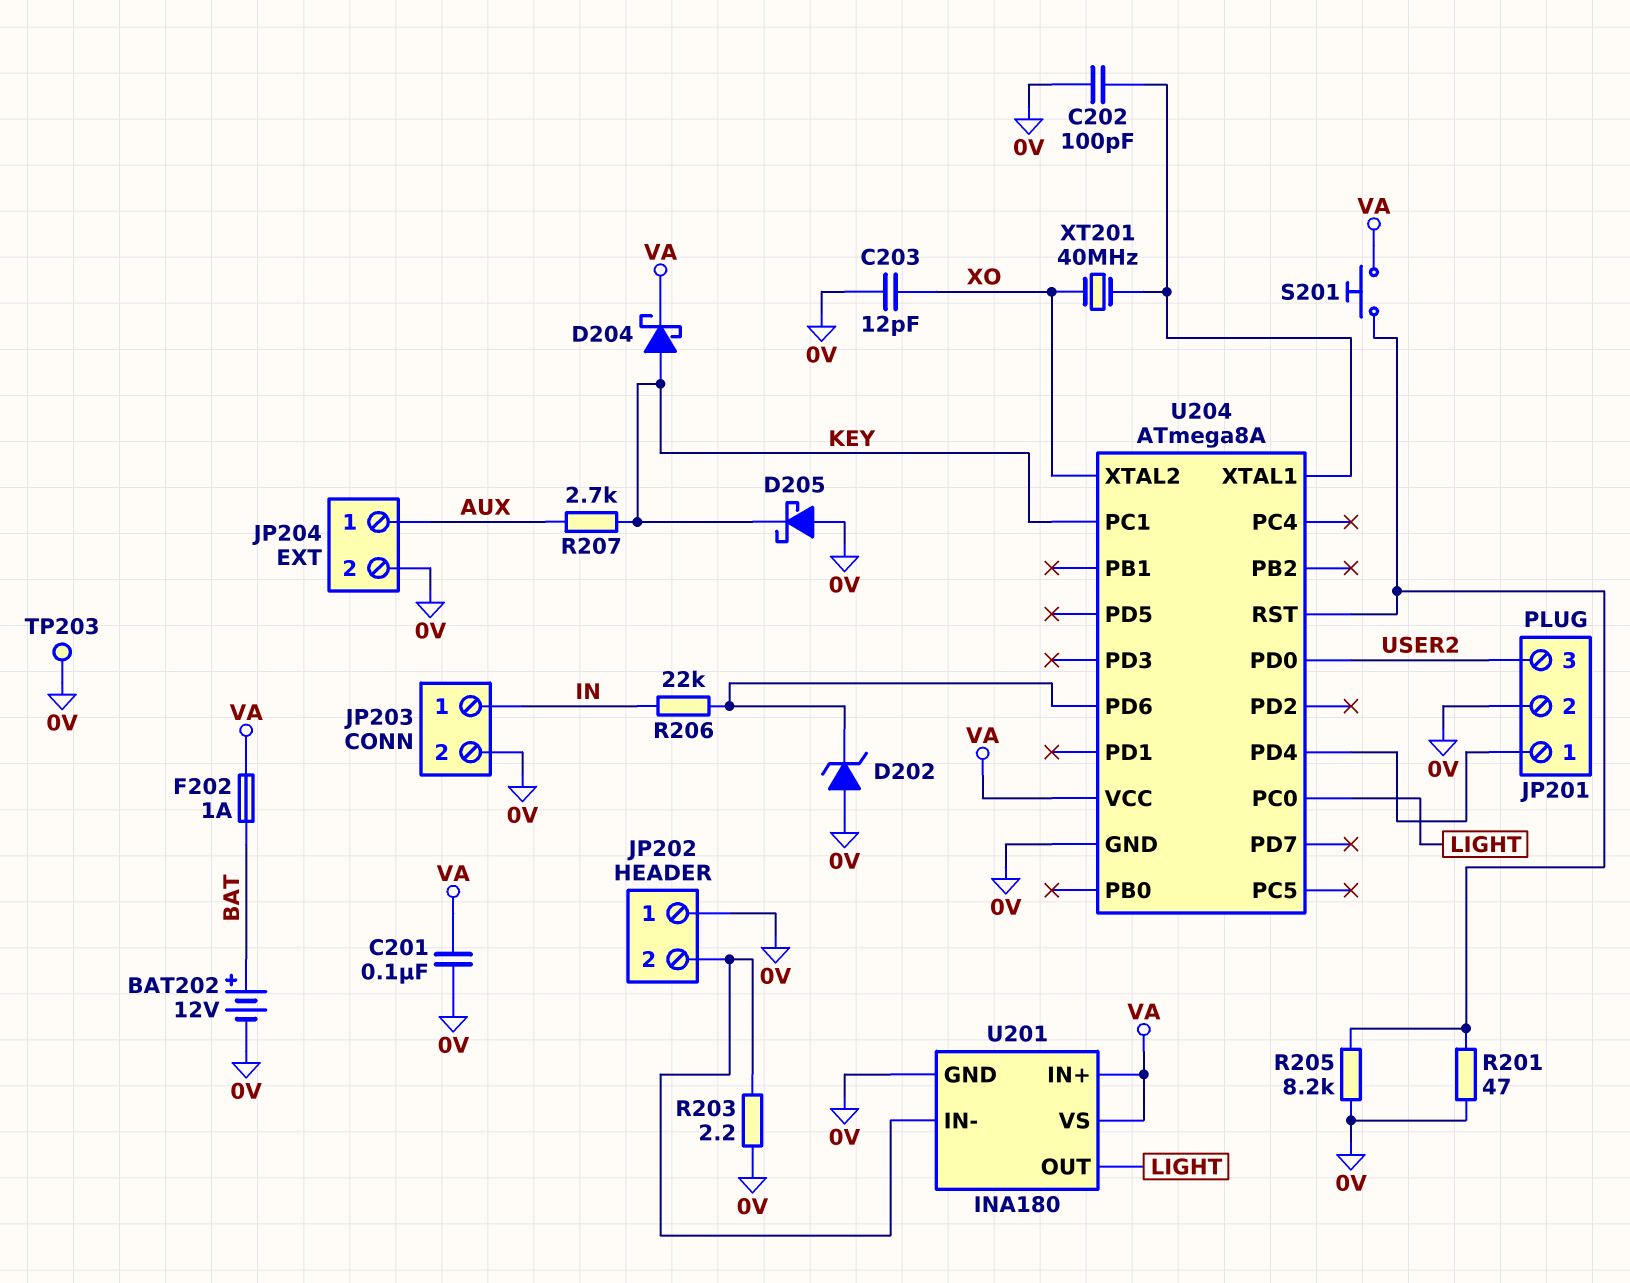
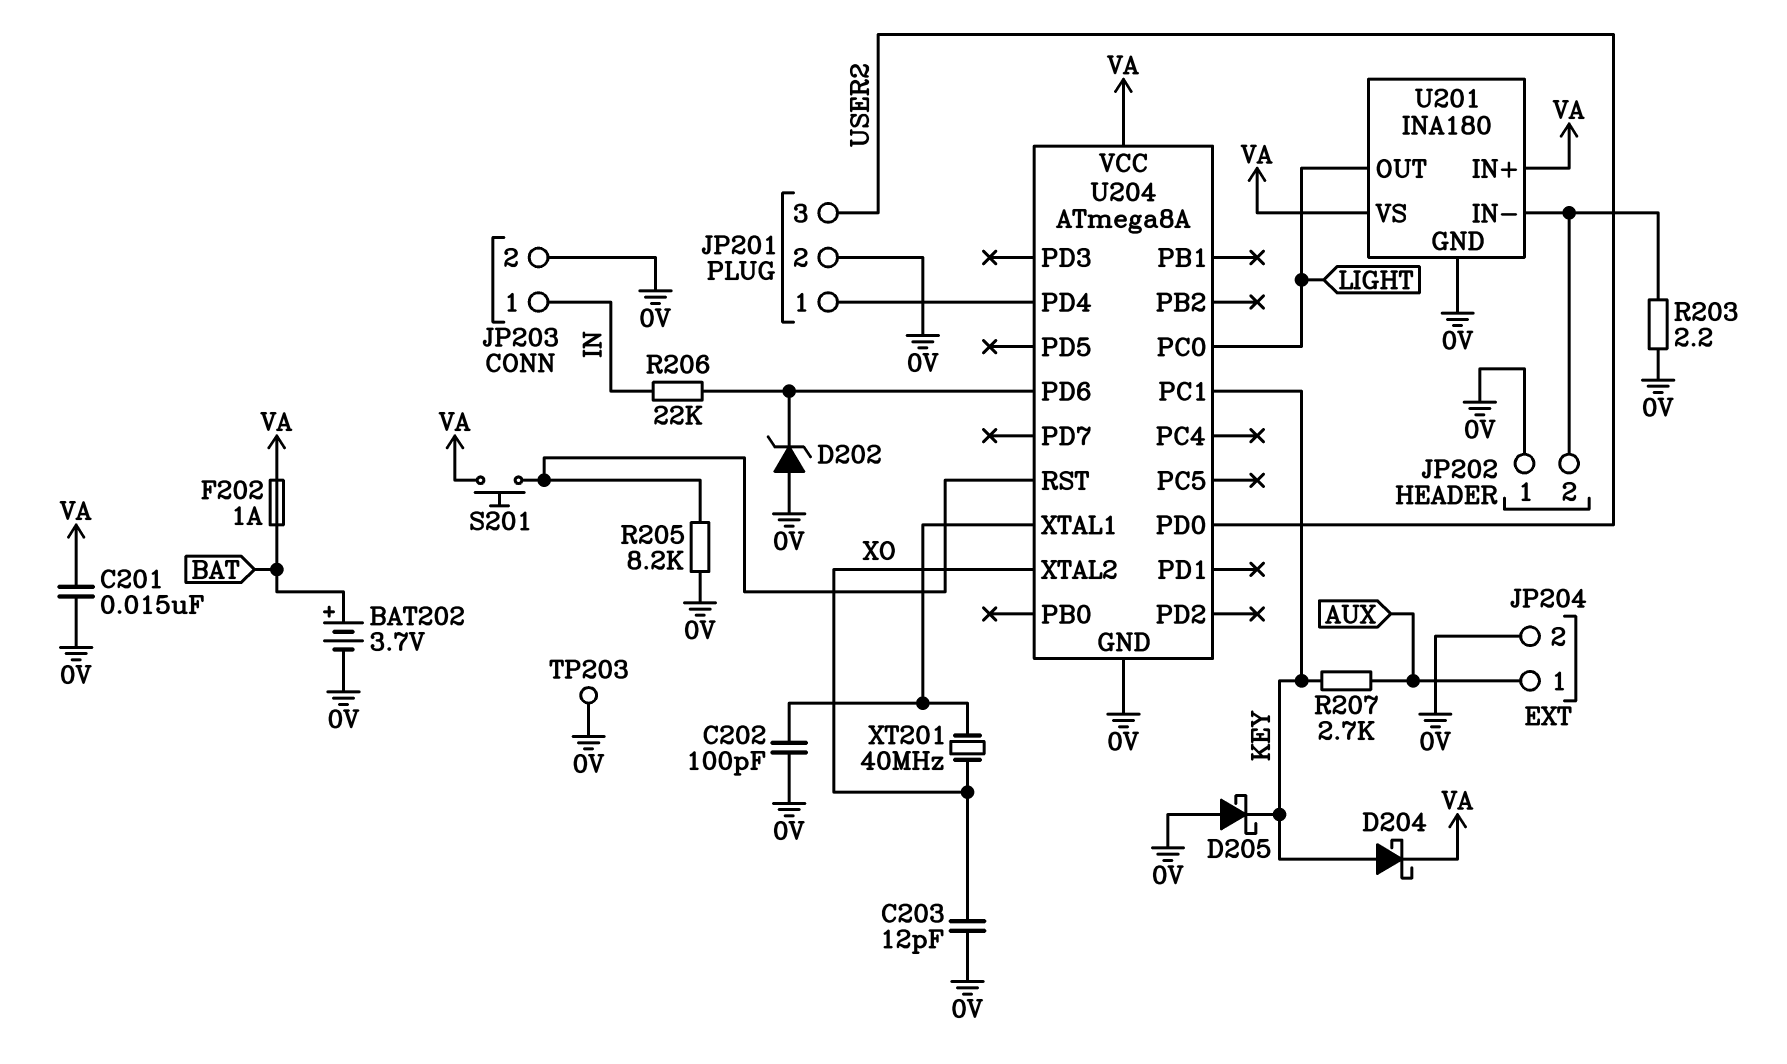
BAT202: 12V (plus BAT, minus 0V) -> 3.7V (plus BAT, minus 0V)
C201: 100nF (0V, VA) -> 15nF (0V, VA)
R201: 47 (0V, U204/RST) -> none

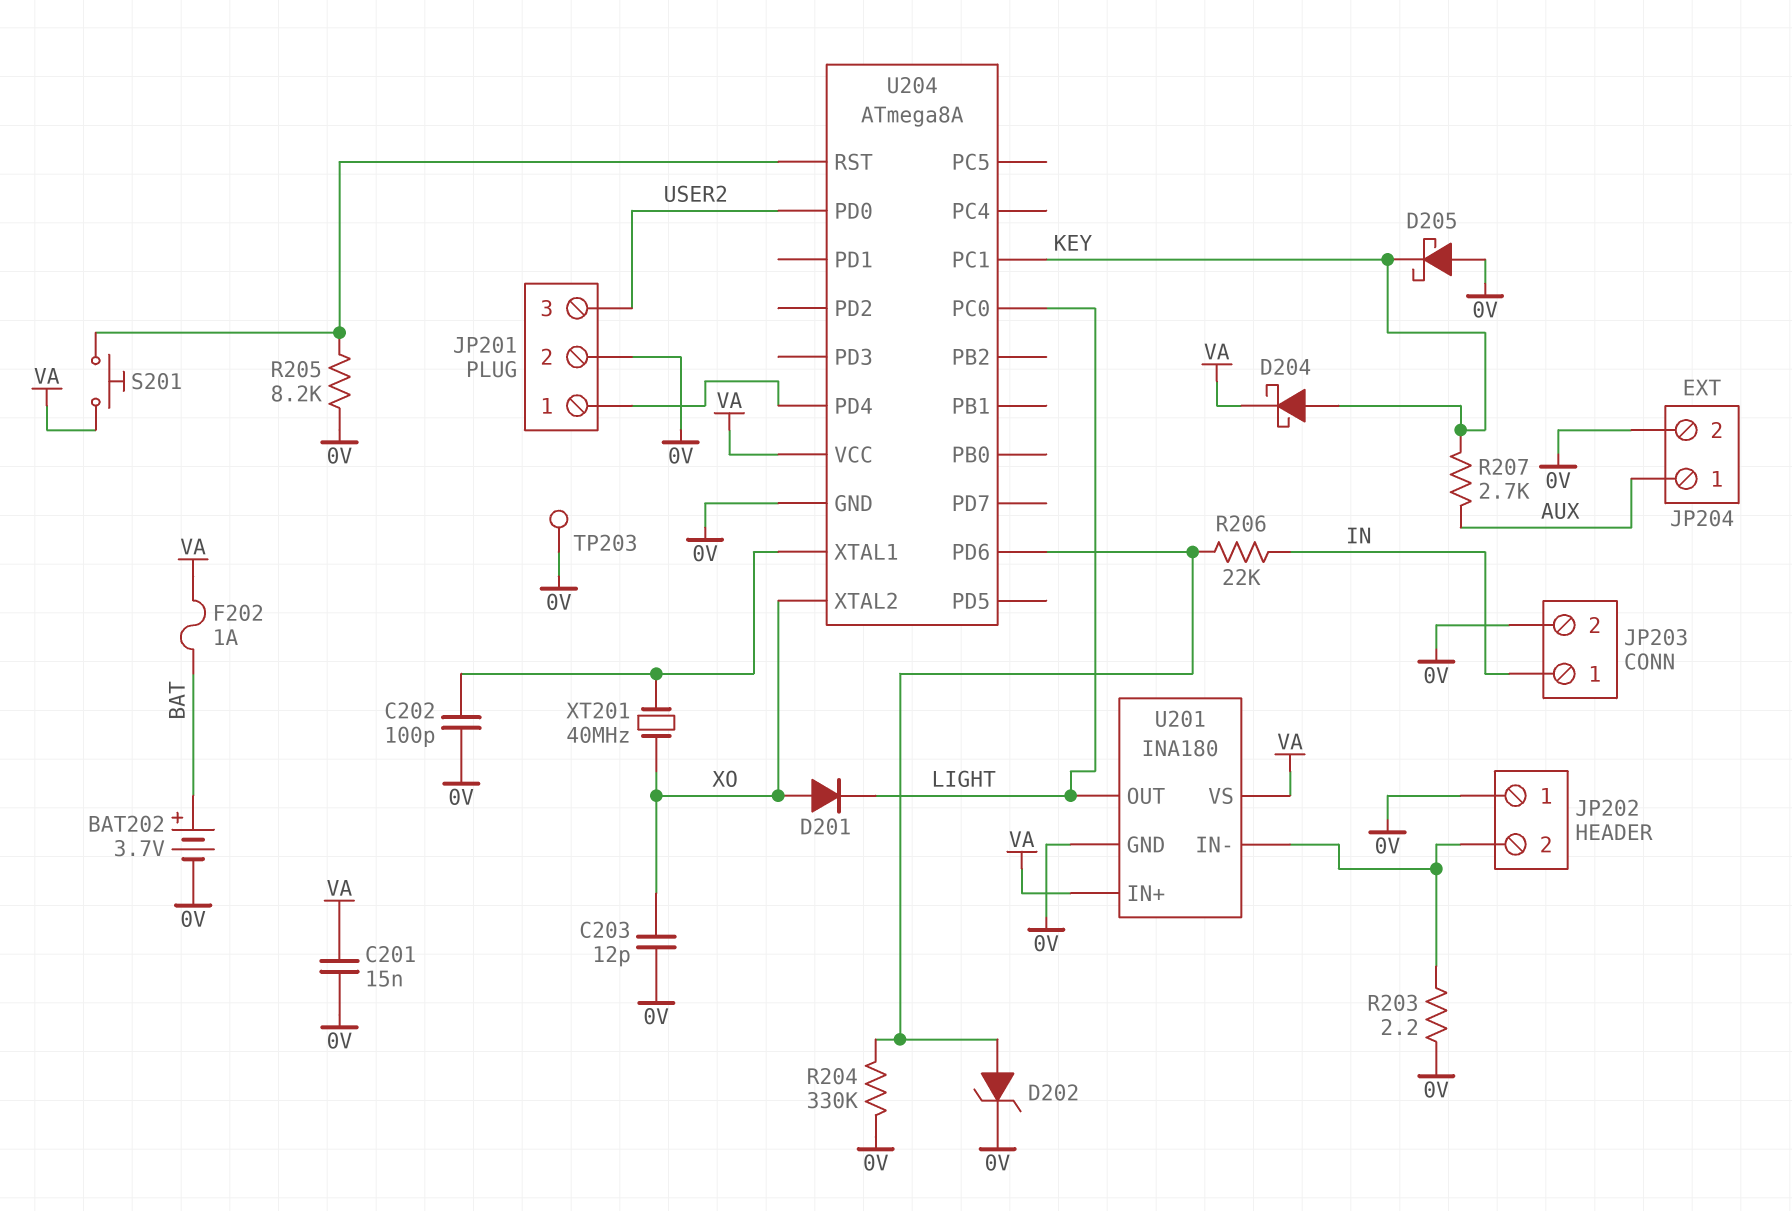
D201: none -> diode (A XO, K LIGHT)
D202: zener (A 0V, K U204/PD6) -> zener (A U204/PD6, K 0V)
R204: none -> 330k (0V, U204/PD6)

